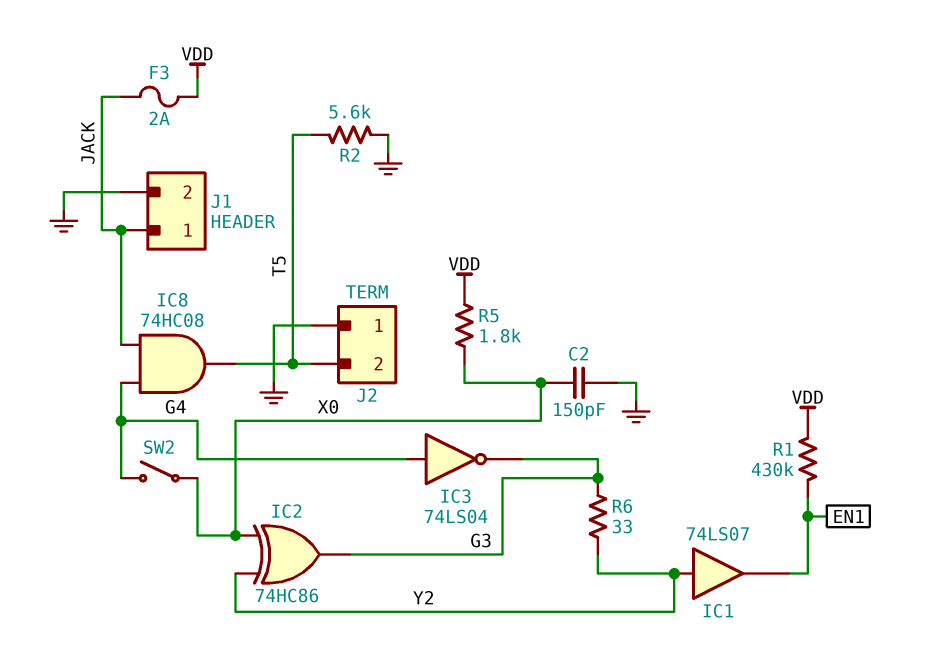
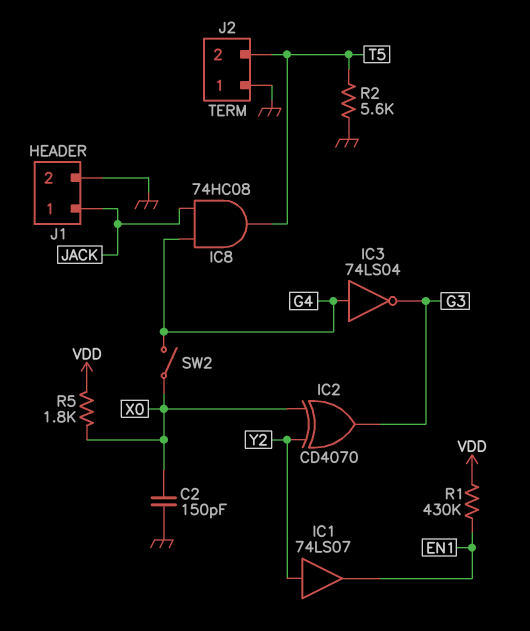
F3: 2A (JACK, VDD) -> none
IC2: XOR 74HC86 (in X0, in Y2, out G3) -> XOR CD4070 (in X0, in Y2, out G3)
R6: 33 (G3, Y2) -> none

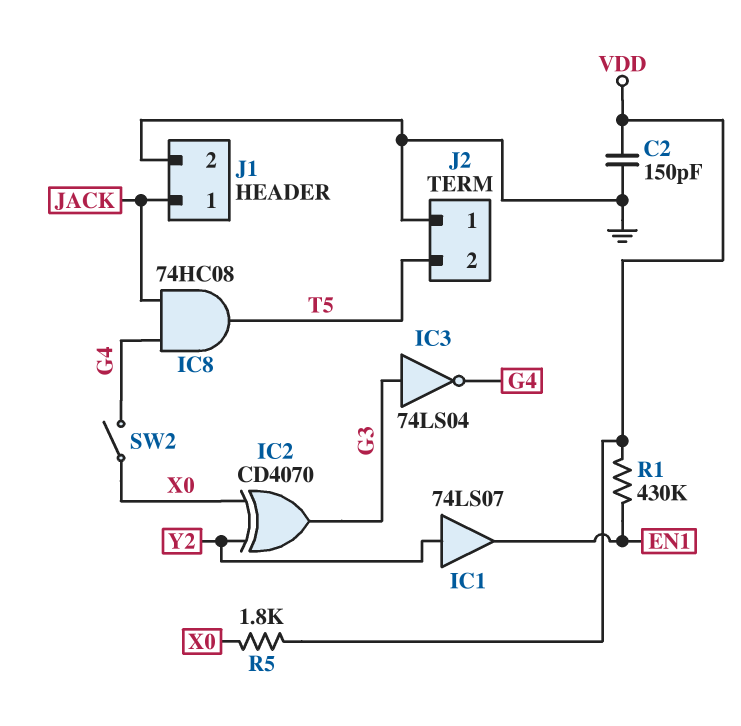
C2: 150pF (GND, X0) -> 150pF (GND, VDD)
IC3: NOT 74LS04 (in G4, out G3) -> NOT 74LS04 (in G3, out G4)
R2: 5.6k (GND, T5) -> none

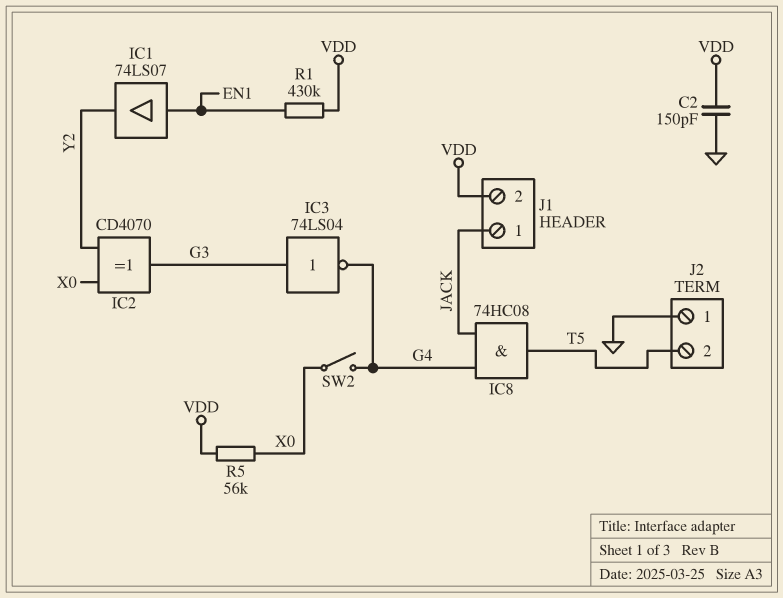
IC1: buffer 74LS07 (in Y2, out EN1) -> buffer 74LS07 (in EN1, out Y2)
J1 pin 2: GND -> VDD
R5: 1.8k (VDD, X0) -> 56k (VDD, X0)

